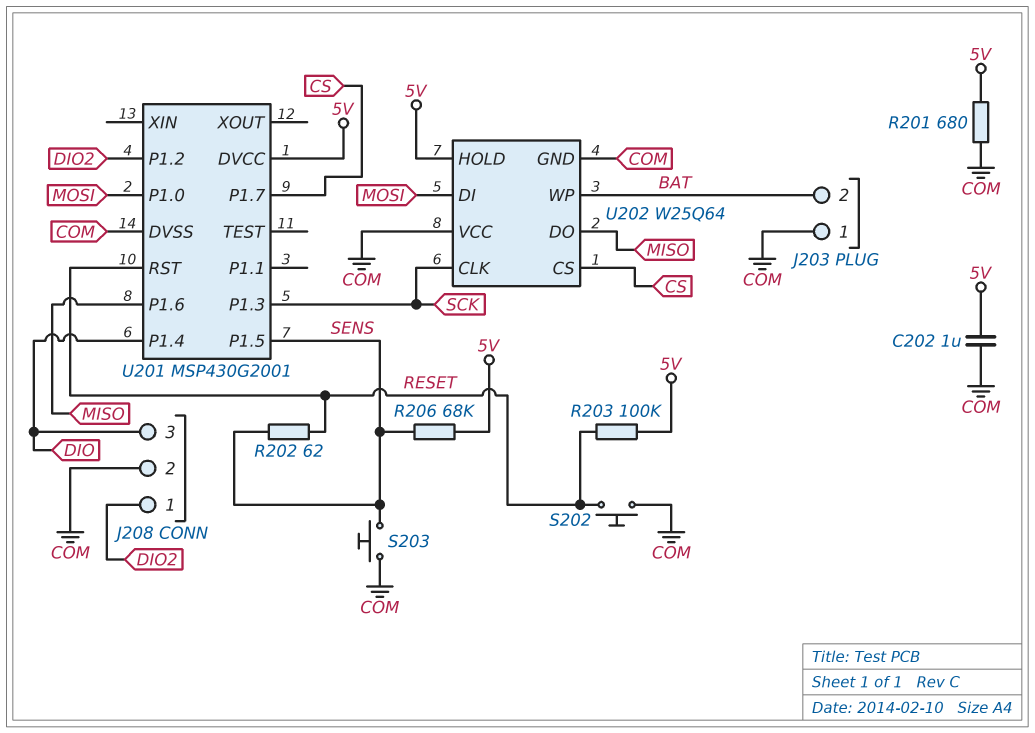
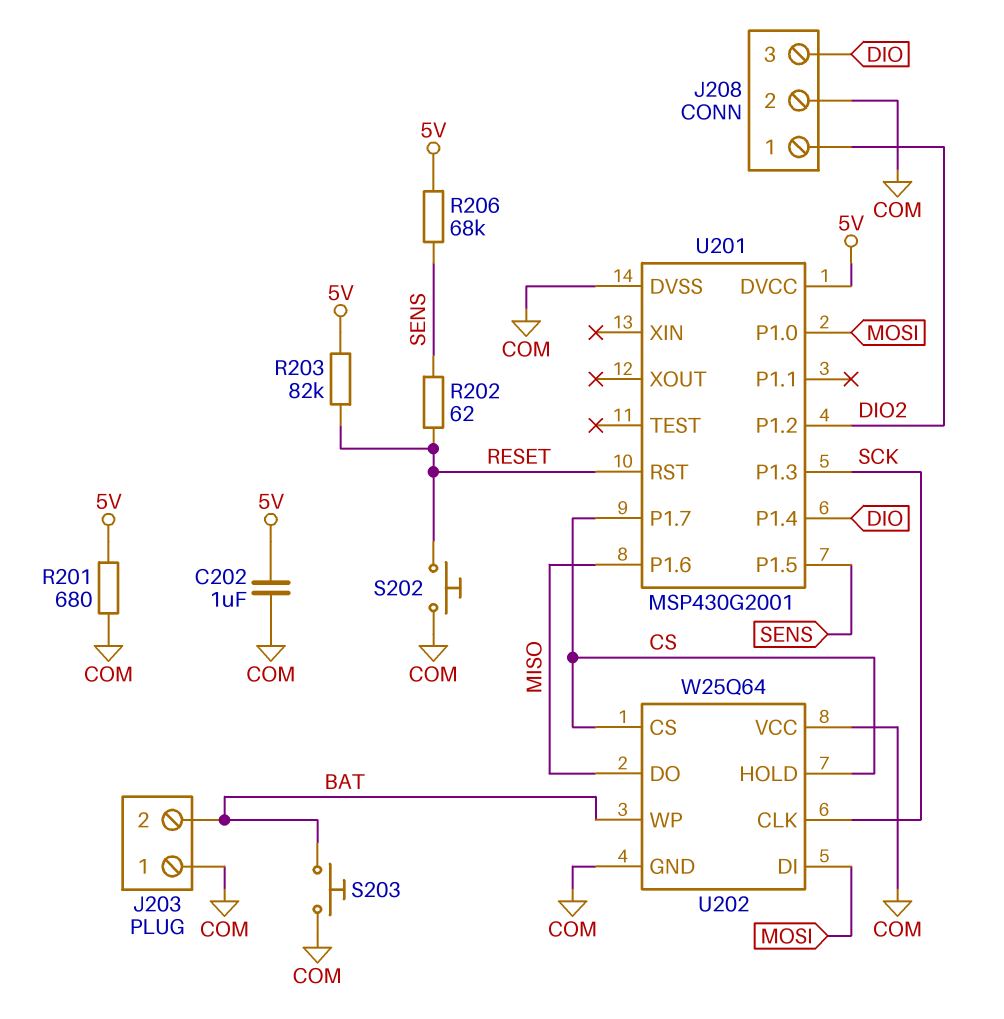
R203: 100k (5V, RESET) -> 82k (5V, RESET)
S203: button (COM, SENS) -> button (BAT, COM)
U202 pin HOLD: 5V -> CS

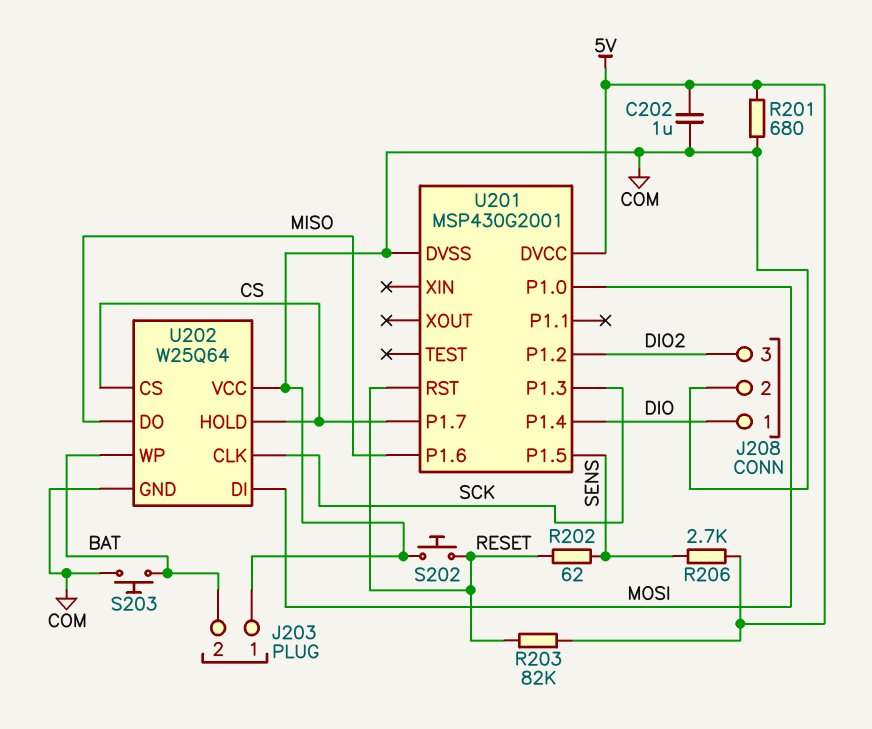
J208 pin 1: DIO2 -> DIO
J208 pin 3: DIO -> DIO2
R206: 68k (5V, SENS) -> 2.7k (5V, SENS)

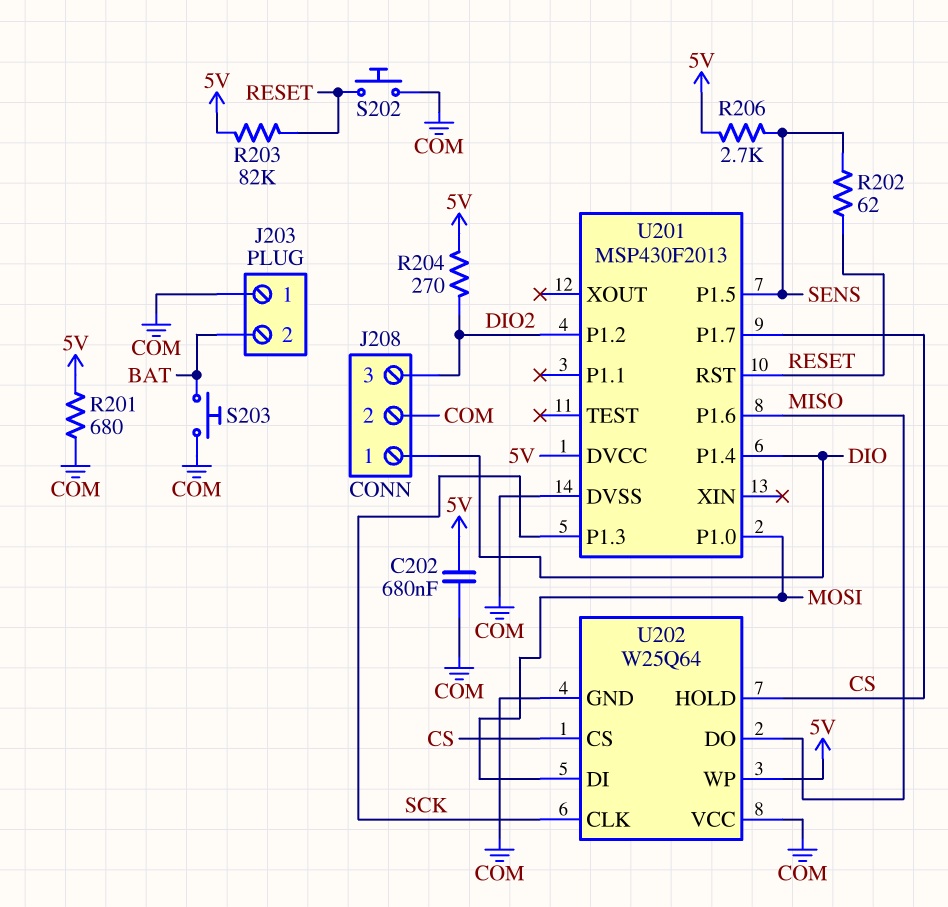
C202: 1uF (5V, COM) -> 680nF (5V, COM)
R204: none -> 270 (5V, DIO2)
U201: MSP430G2001 -> MSP430F2013
U202 pin WP: BAT -> 5V

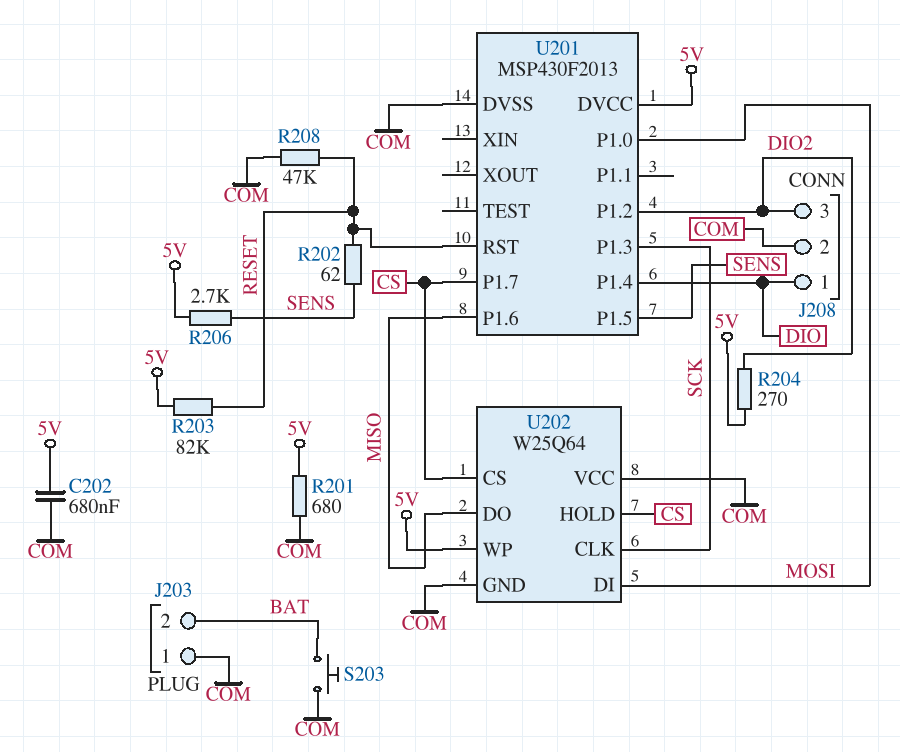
R208: none -> 47k (COM, RESET)
S202: button (COM, RESET) -> none

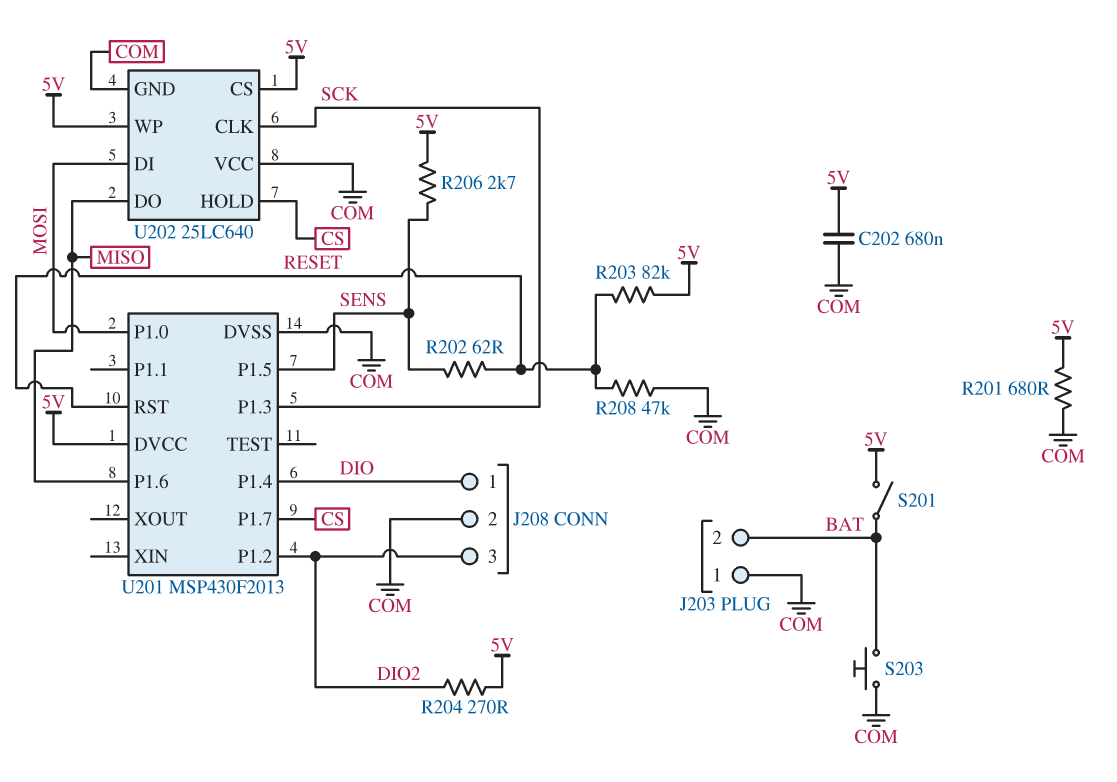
S201: none -> switch (5V, BAT)
U202: W25Q64 -> 25LC640
U202 pin CS: CS -> 5V

